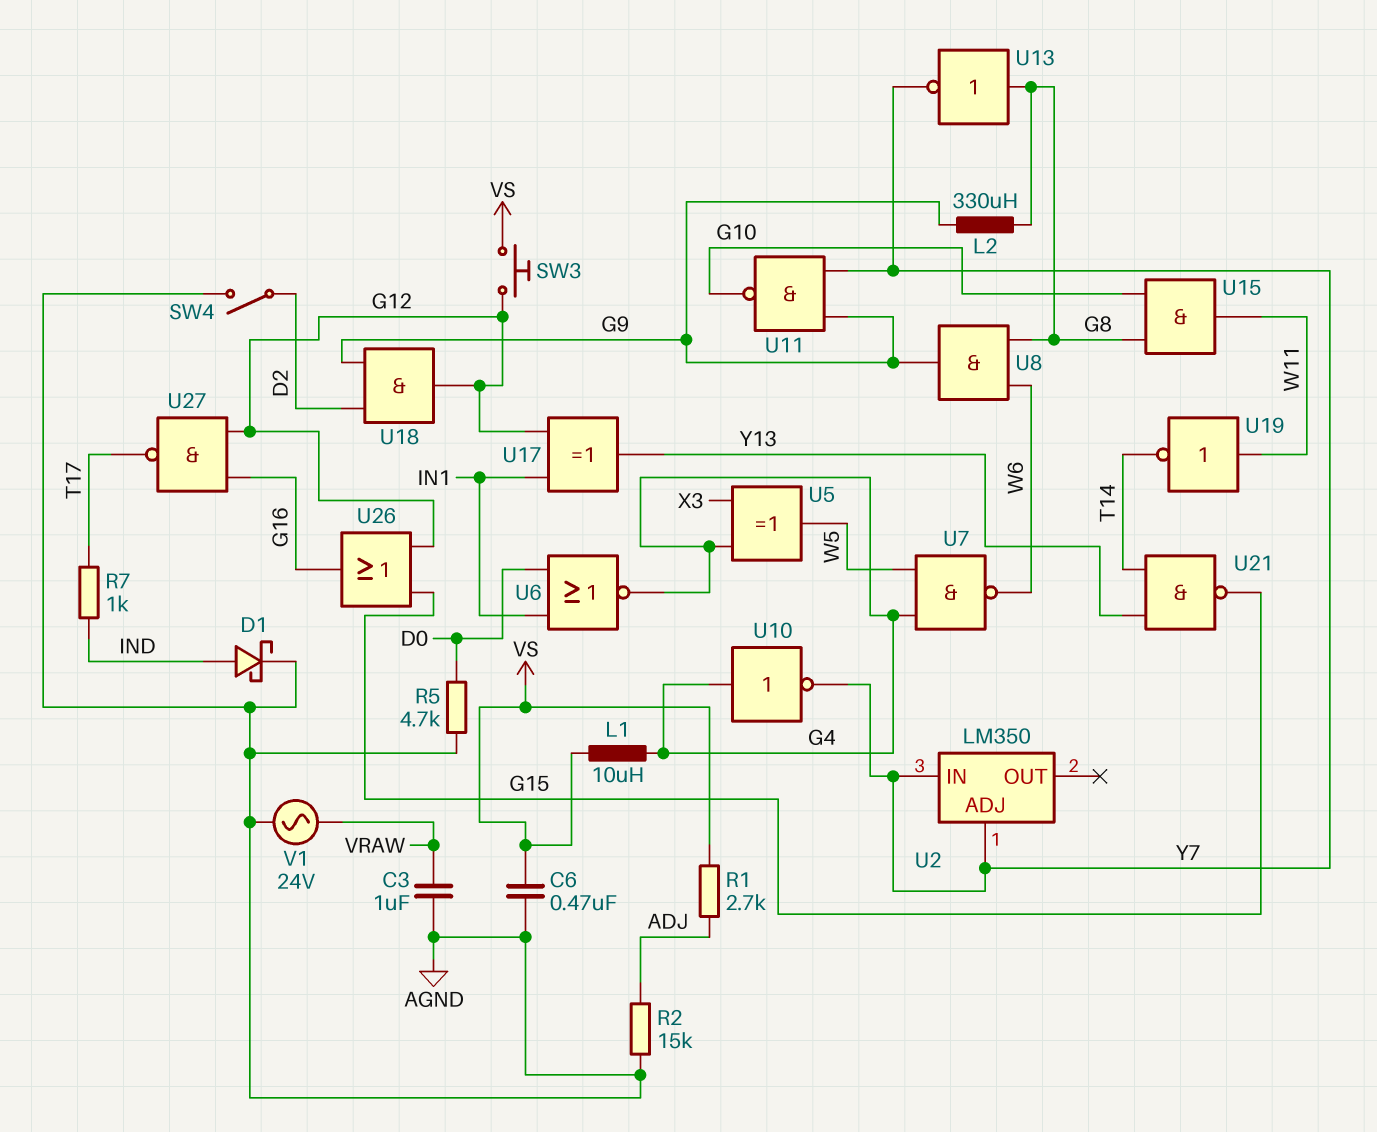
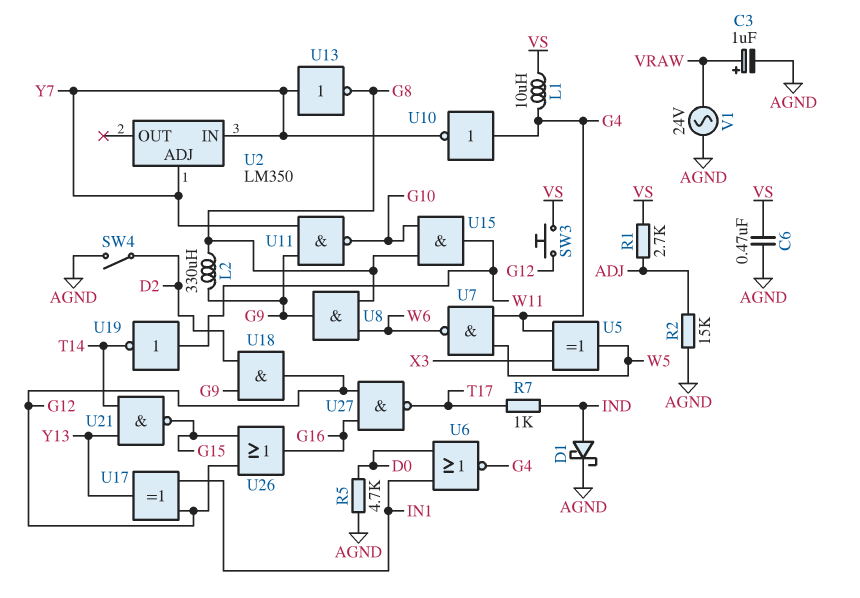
C3: 1uF (AGND, VRAW) -> 1uF (plus VRAW, minus AGND)
U13: NOT (in G8, out Y7) -> NOT (in Y7, out G8)

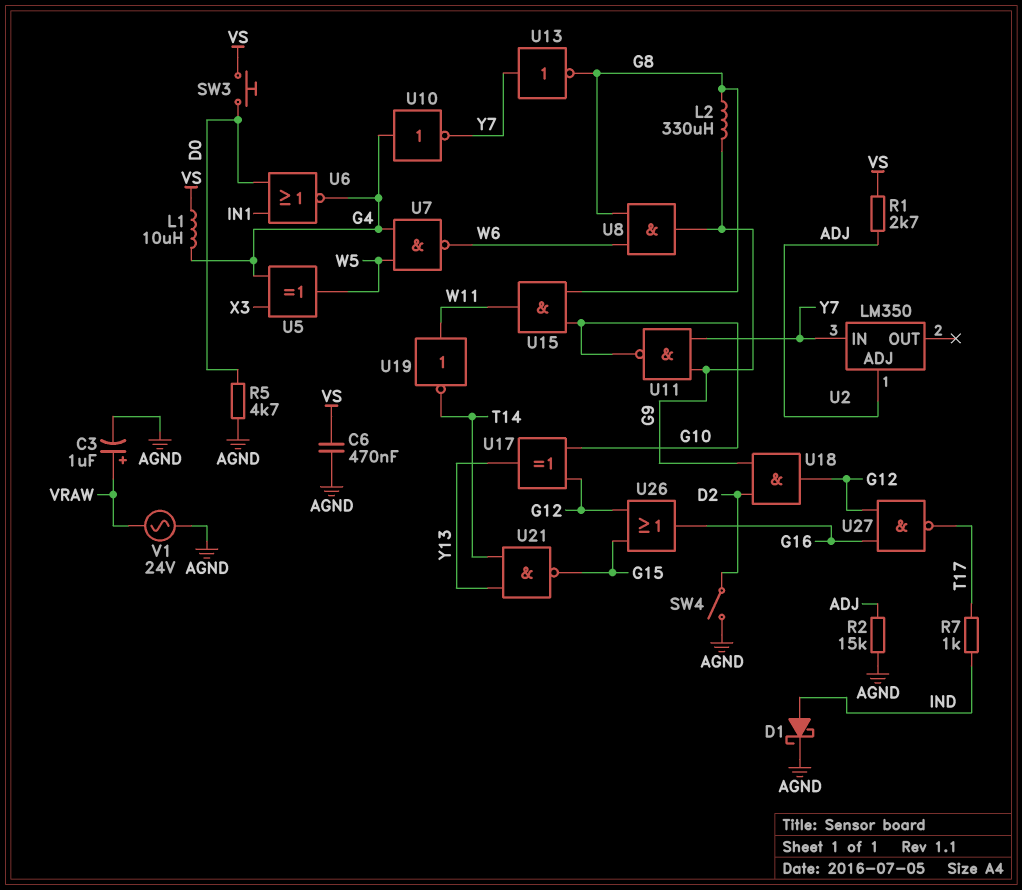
SW3: button (G12, VS) -> button (D0, VS)
U2 pin ADJ: Y7 -> ADJ
U17: XOR (in G12, in IN1, out Y13) -> XOR (in G10, in G12, out Y13)

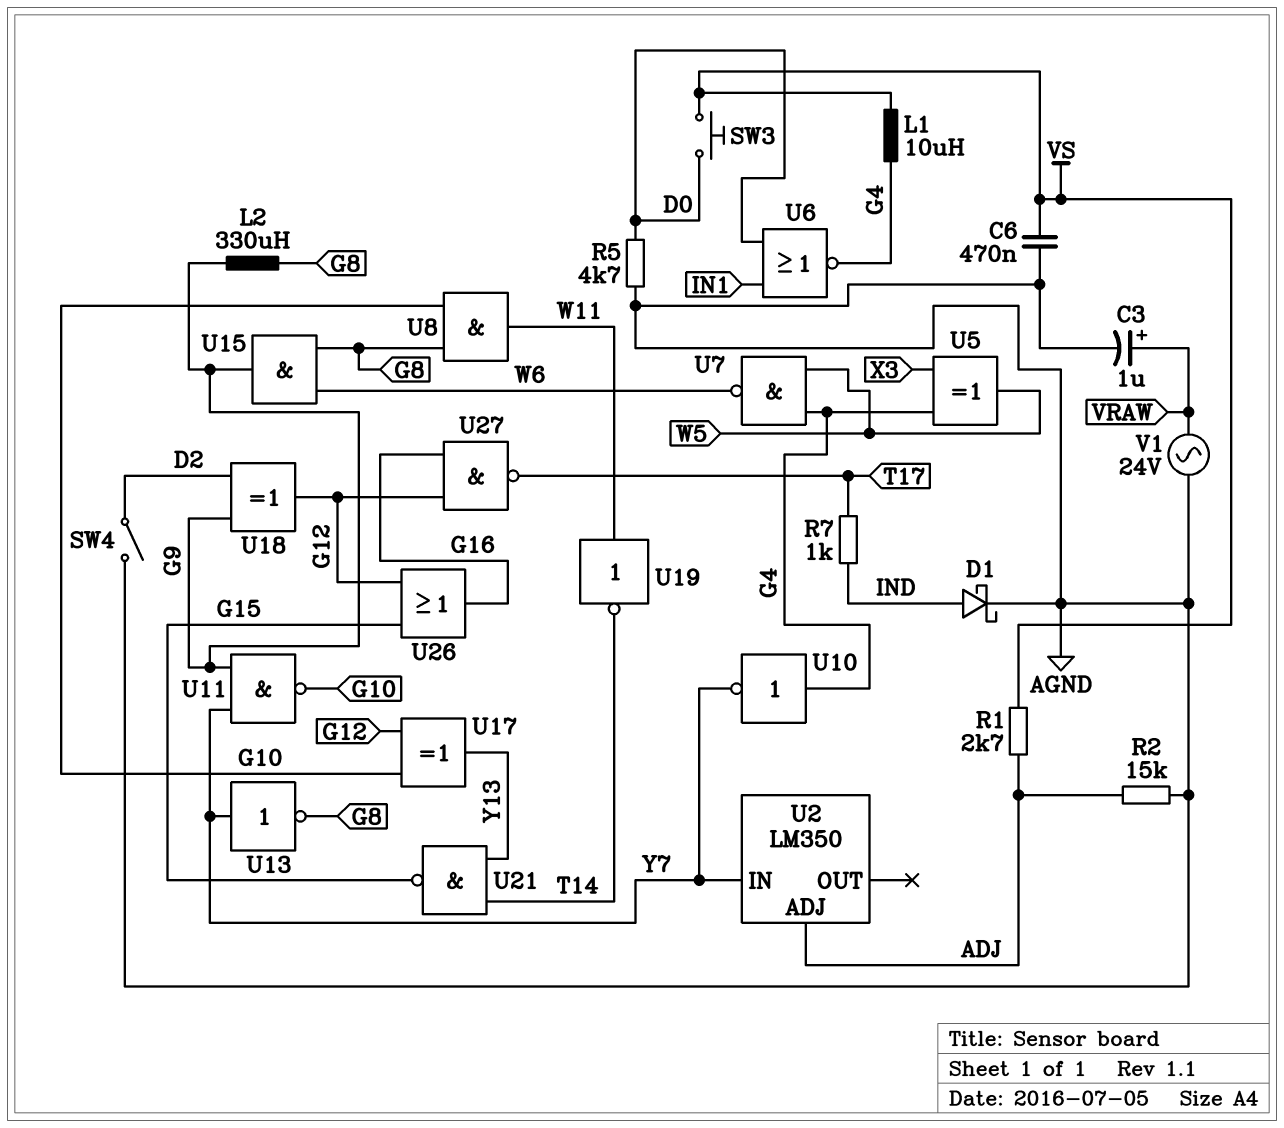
U8: AND (in G8, in W6, out G9) -> AND (in G8, in G10, out W11)
U15: AND (in G8, in G10, out W11) -> AND (in G8, in W6, out G9)
U18: AND (in D2, in G9, out G12) -> XOR (in D2, in G9, out G12)

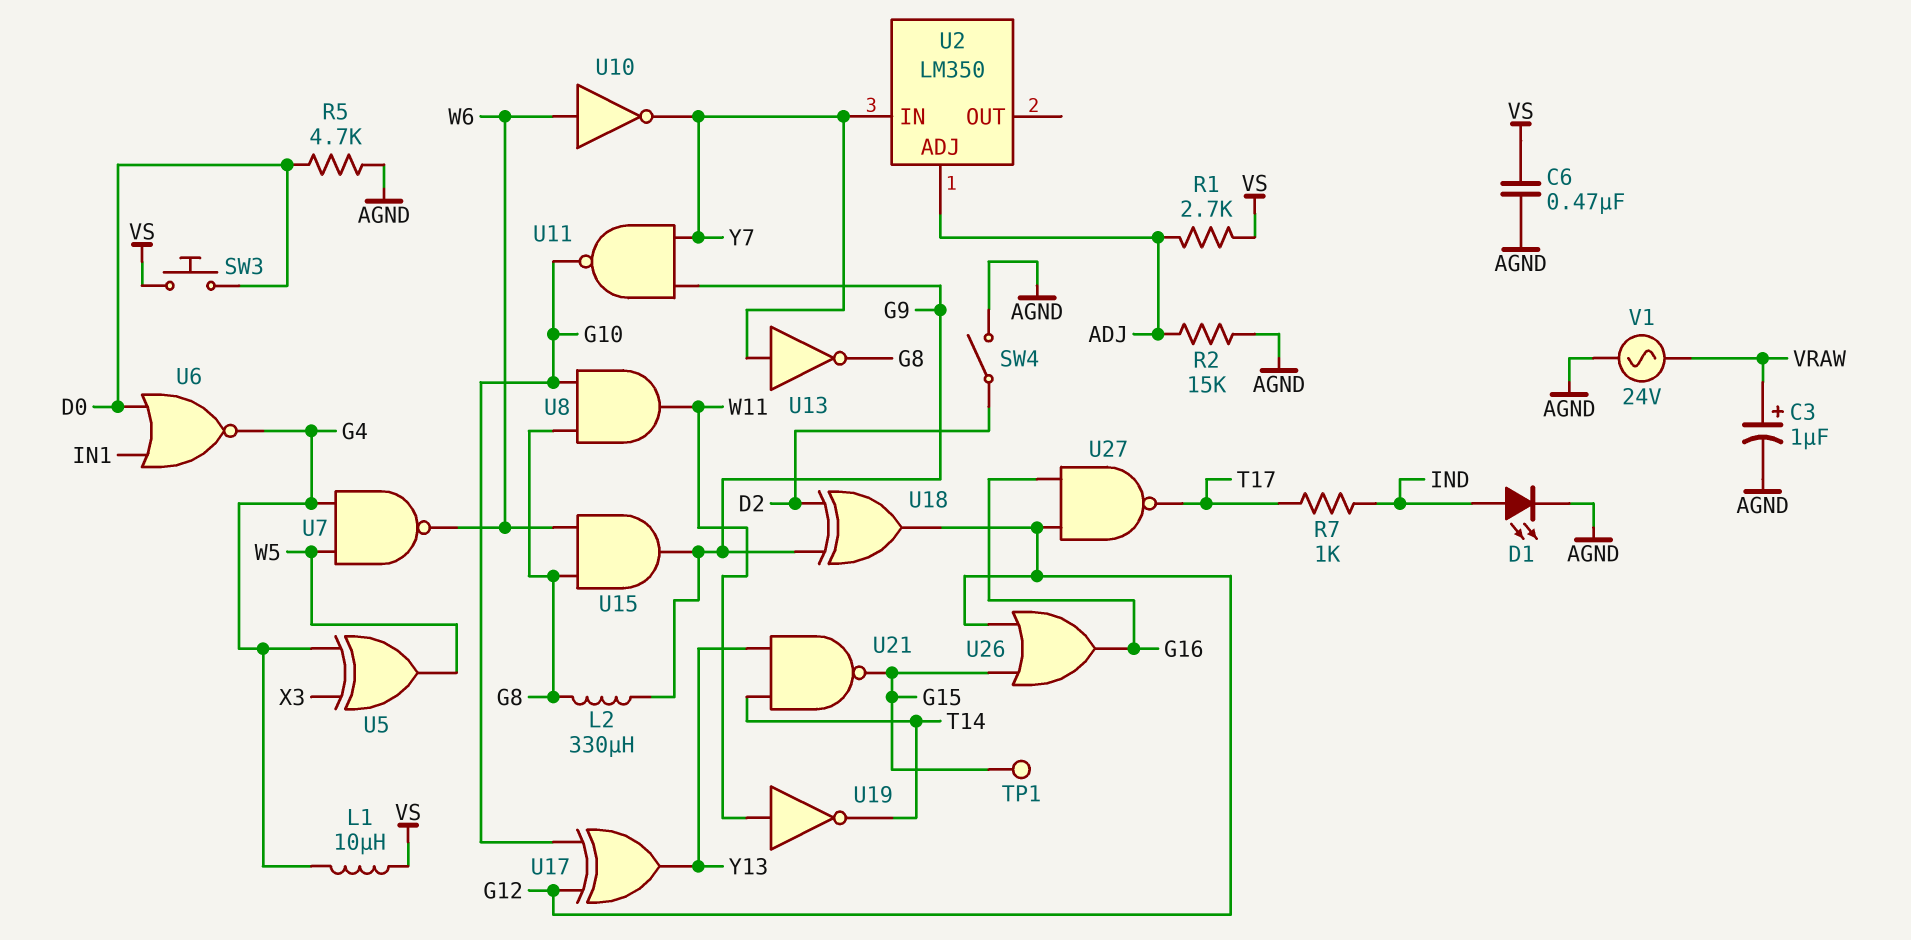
D1: schottky (A IND, K AGND) -> LED (A IND, K AGND)
TP1: none -> test point (G15)
U10: NOT (in G4, out Y7) -> NOT (in W6, out Y7)

